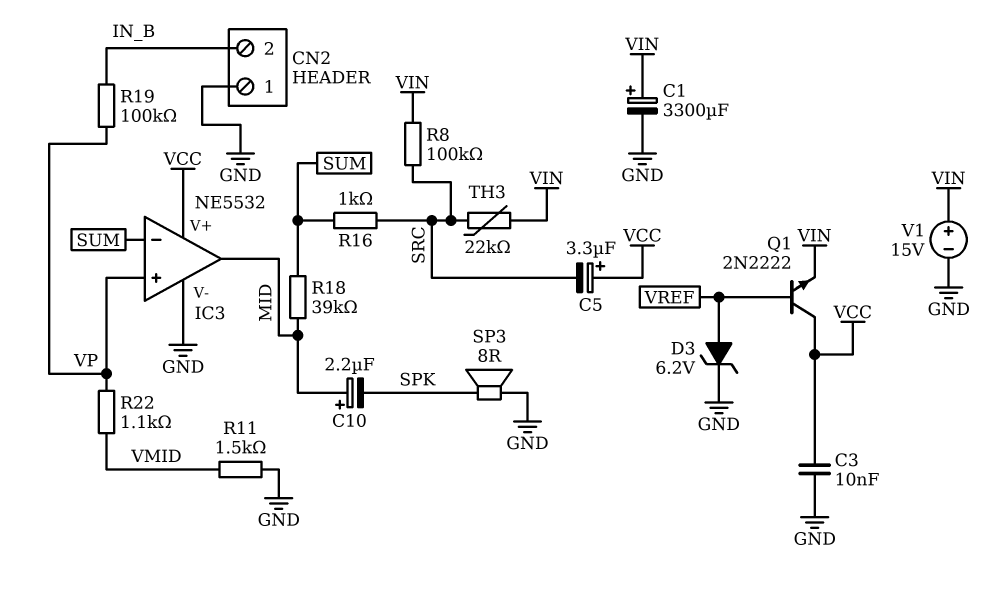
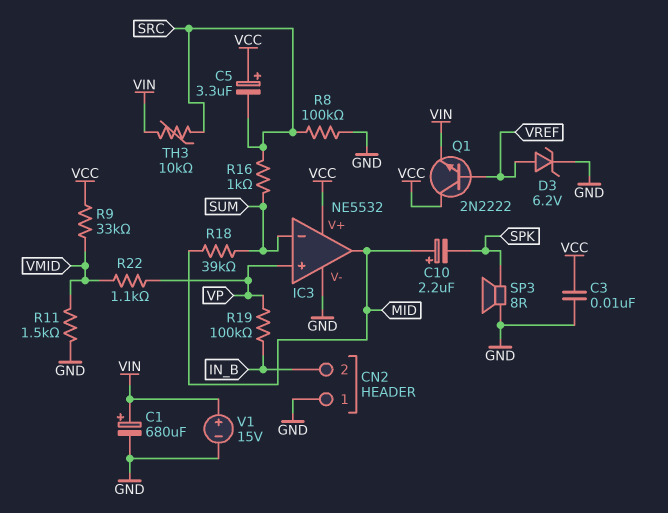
C1: 3300uF (plus VIN, minus GND) -> 680uF (plus VIN, minus GND)
R8: 100k (SRC, VIN) -> 100k (GND, SRC)
R9: none -> 33k (VCC, VMID)
TH3: 22k (SRC, VIN) -> 10k (SRC, VIN)

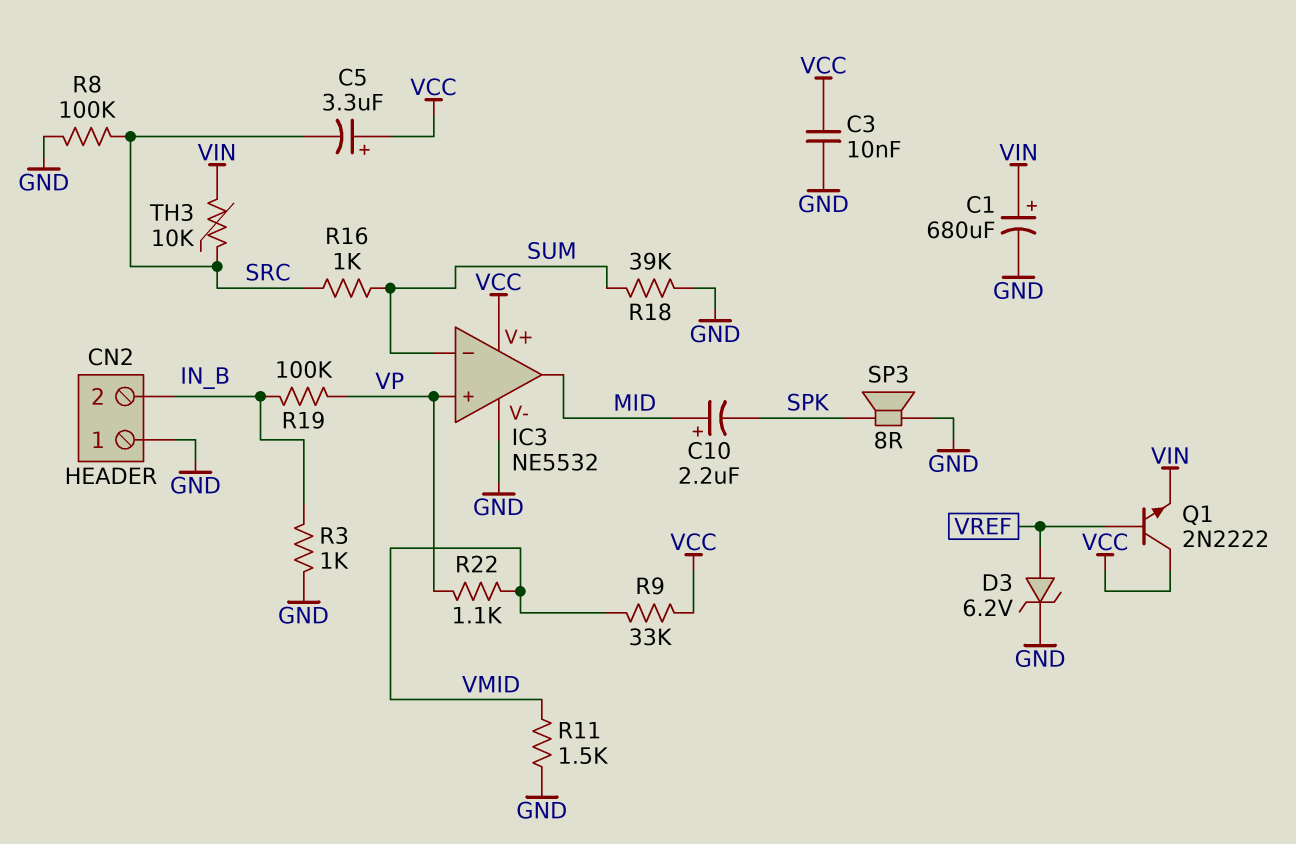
R3: none -> 1k (GND, IN_B)
R18: 39k (MID, SUM) -> 39k (GND, SUM)
V1: 15V (plus VIN, minus GND) -> none

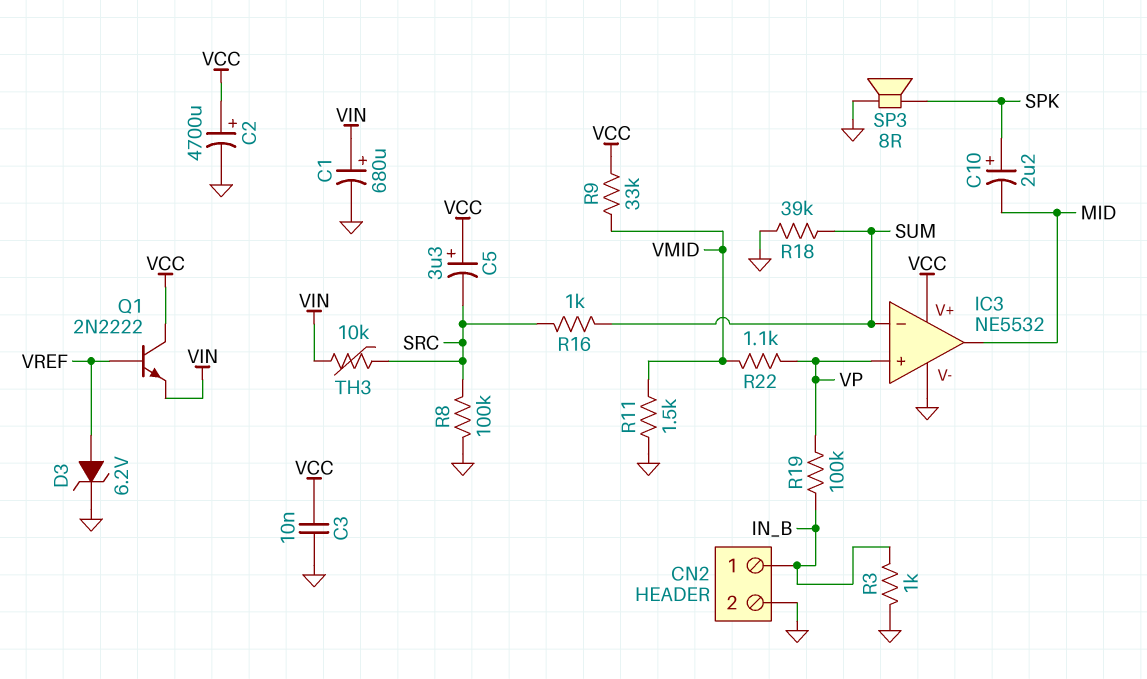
C2: none -> 4700uF (plus VCC, minus GND)
C10: 2.2uF (plus MID, minus SPK) -> 2.2uF (plus SPK, minus MID)
CN2 pin 1: GND -> IN_B
CN2 pin 2: IN_B -> GND

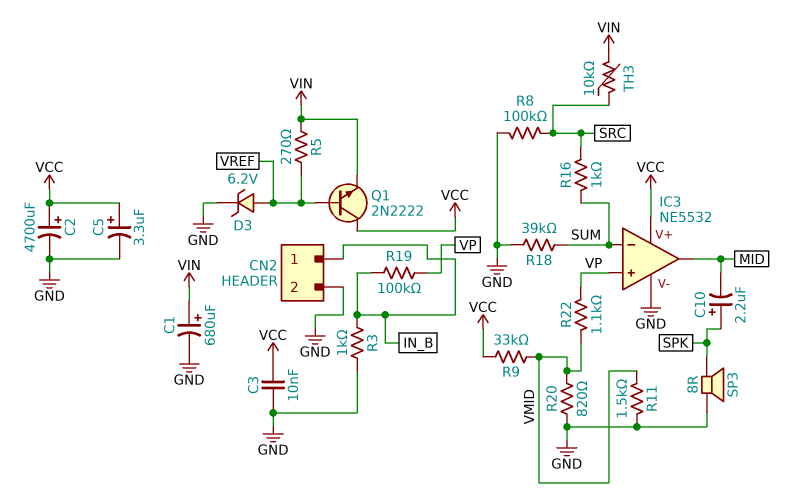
C5: 3.3uF (plus VCC, minus SRC) -> 3.3uF (plus VCC, minus GND)
R5: none -> 270 (VIN, VREF)
R20: none -> 820 (GND, VMID)

